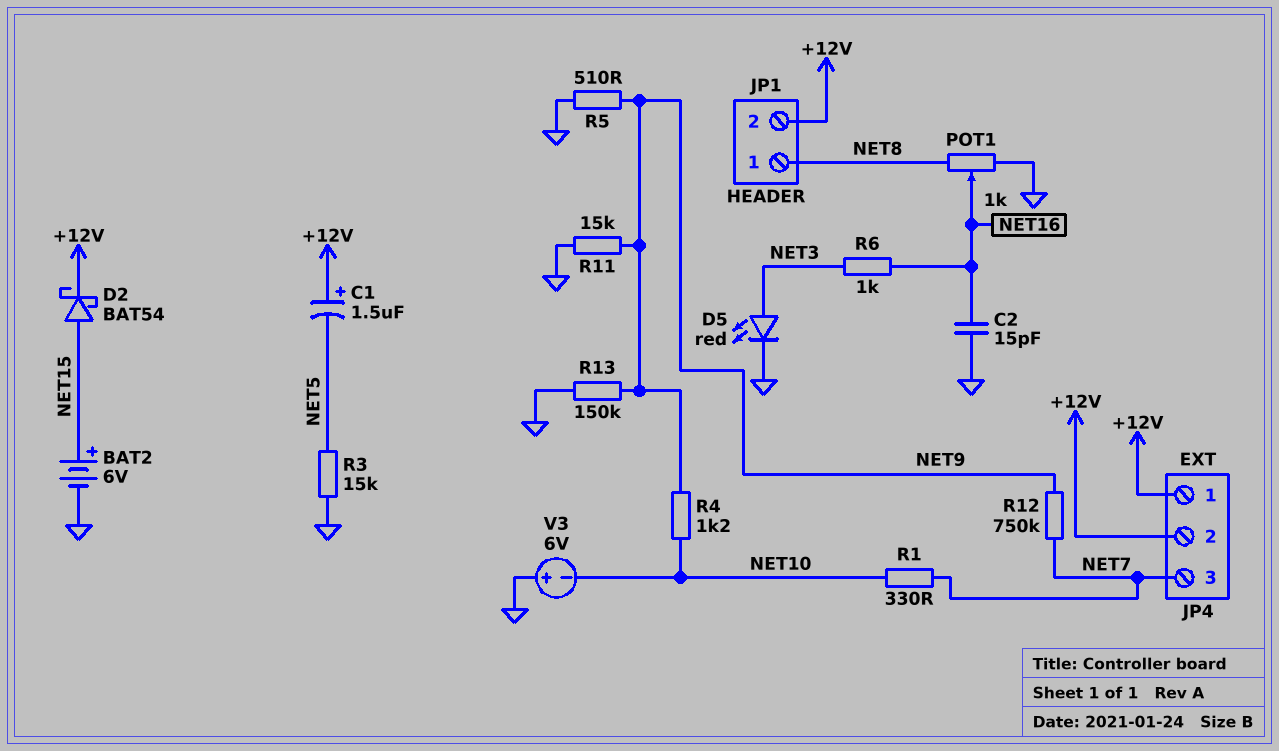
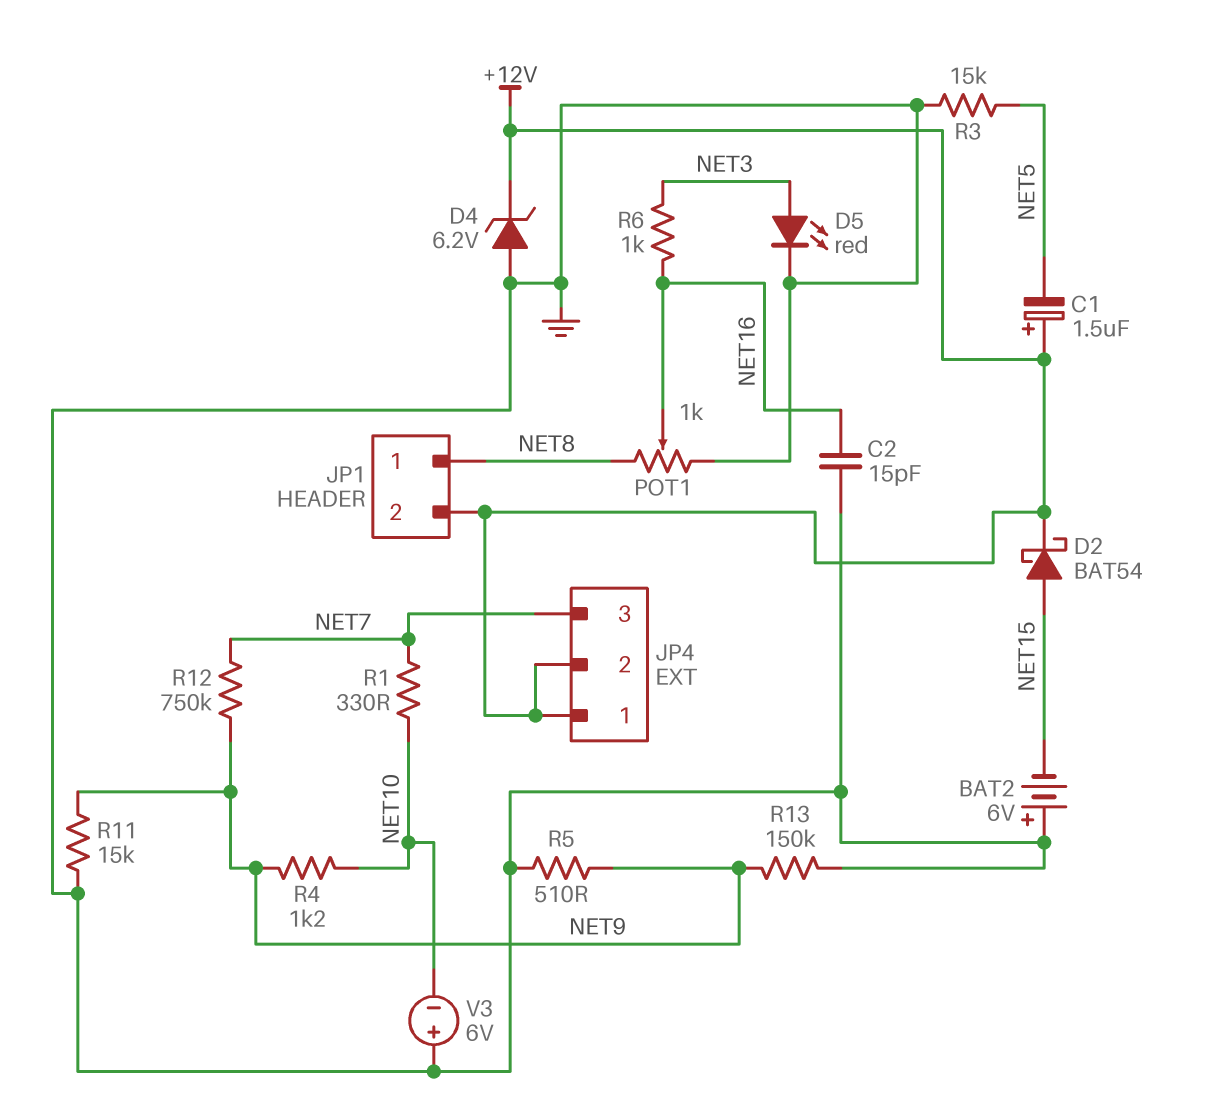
BAT2: 6V (plus NET15, minus GND) -> 6V (plus GND, minus NET15)
D4: none -> zener 6.2V (A GND, K +12V)

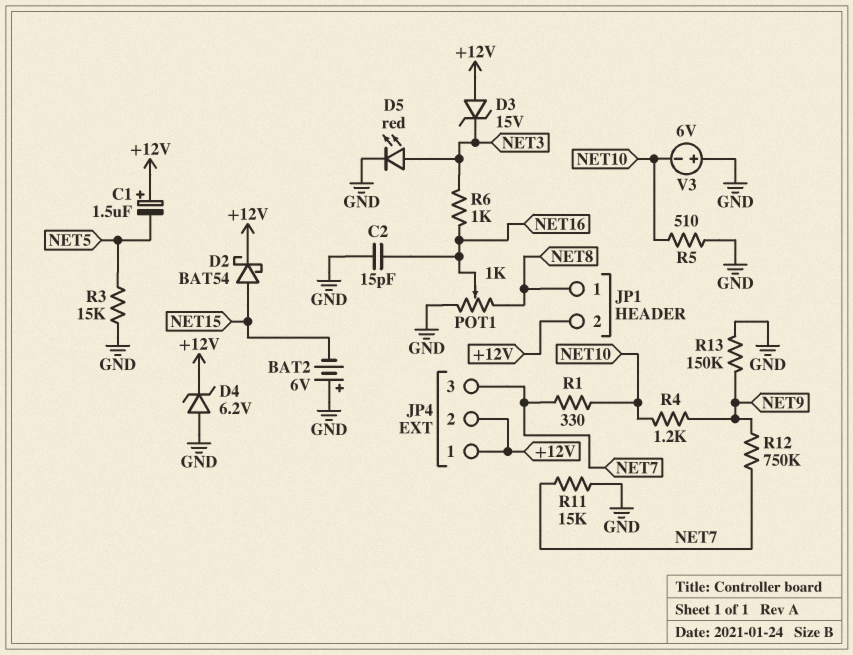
D3: none -> zener 15V (A +12V, K NET3)
R5: 510 (GND, NET9) -> 510 (GND, NET10)
R11: 15k (GND, NET9) -> 15k (GND, NET7)

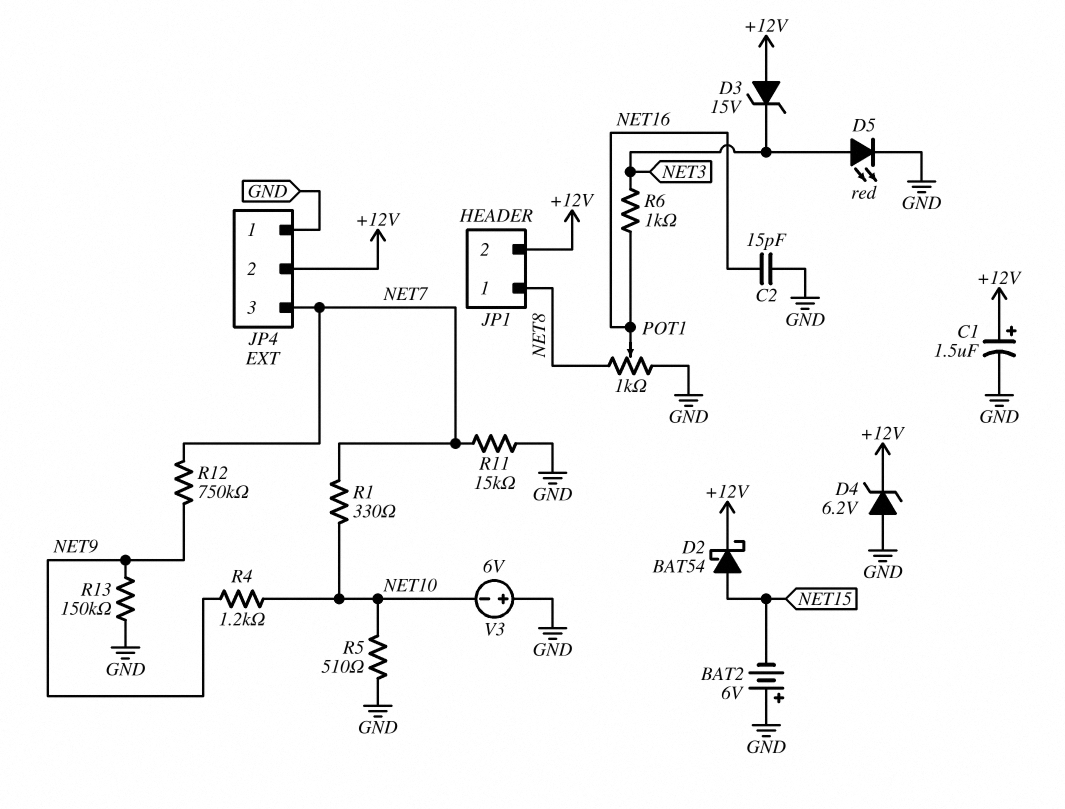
C1: 1.5uF (plus +12V, minus NET5) -> 1.5uF (plus +12V, minus GND)
JP4 pin 1: +12V -> GND
R3: 15k (GND, NET5) -> none

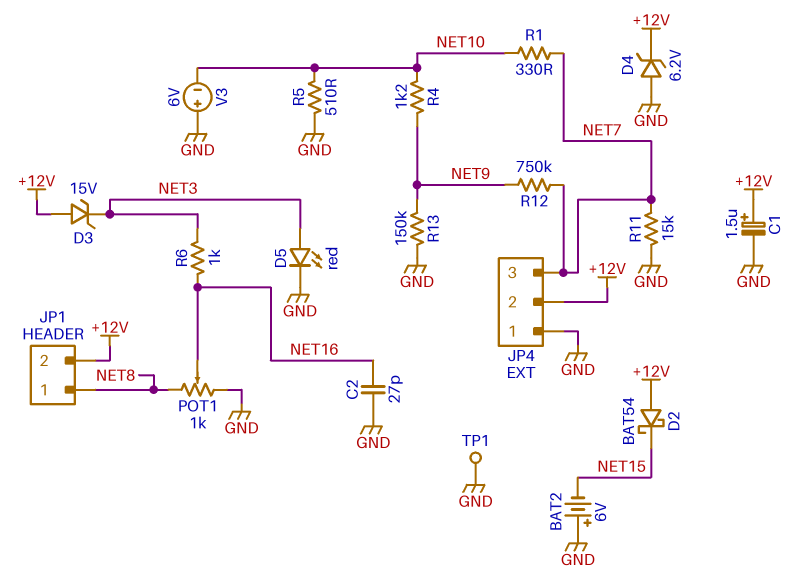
C2: 15pF (GND, NET16) -> 27pF (GND, NET16)
D2: schottky BAT54 (A NET15, K +12V) -> schottky BAT54 (A +12V, K NET15)
TP1: none -> test point (GND)

